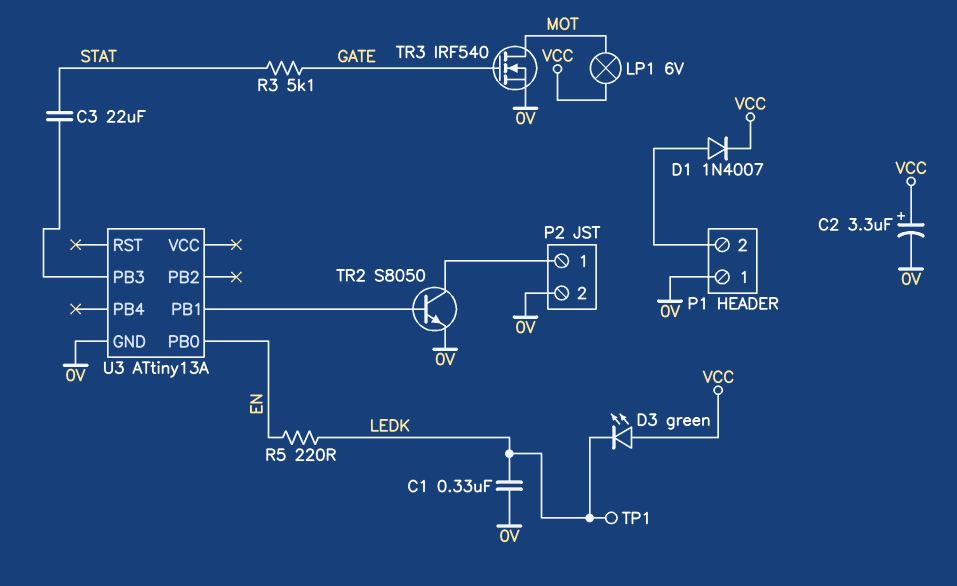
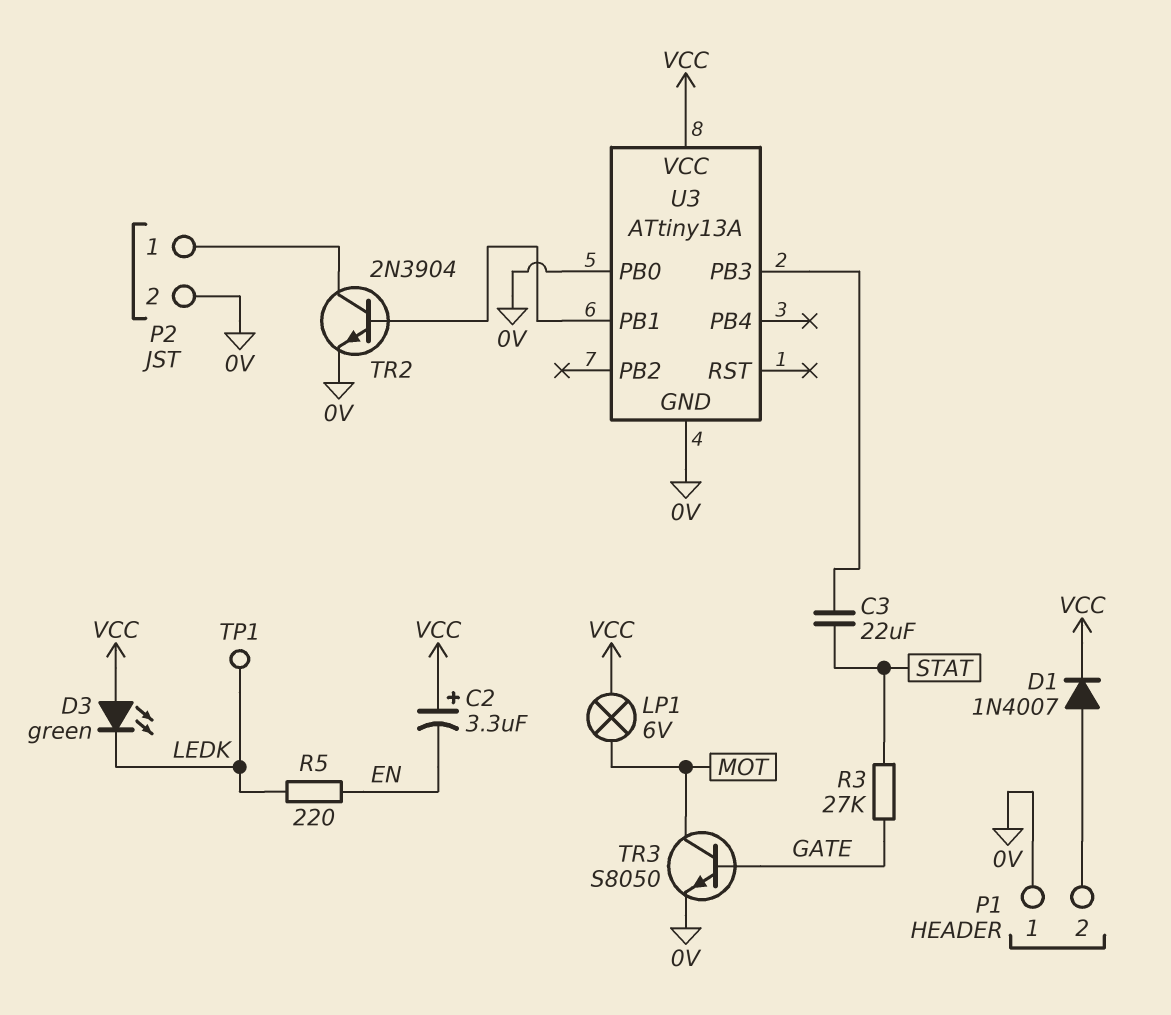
C1: 330nF (0V, LEDK) -> none
C2: 3.3uF (plus VCC, minus 0V) -> 3.3uF (plus VCC, minus EN)
R3: 5.1k (GATE, STAT) -> 27k (GATE, STAT)
TR2: NPN S8050 (B U3/PB1, C P2/1, E 0V) -> NPN 2N3904 (B U3/PB1, C P2/1, E 0V)
TR3: NMOS IRF540 (G GATE, D MOT, S 0V) -> NPN S8050 (B GATE, C MOT, E 0V)
U3 pin PB0: EN -> 0V
U3 pin VCC: none -> VCC

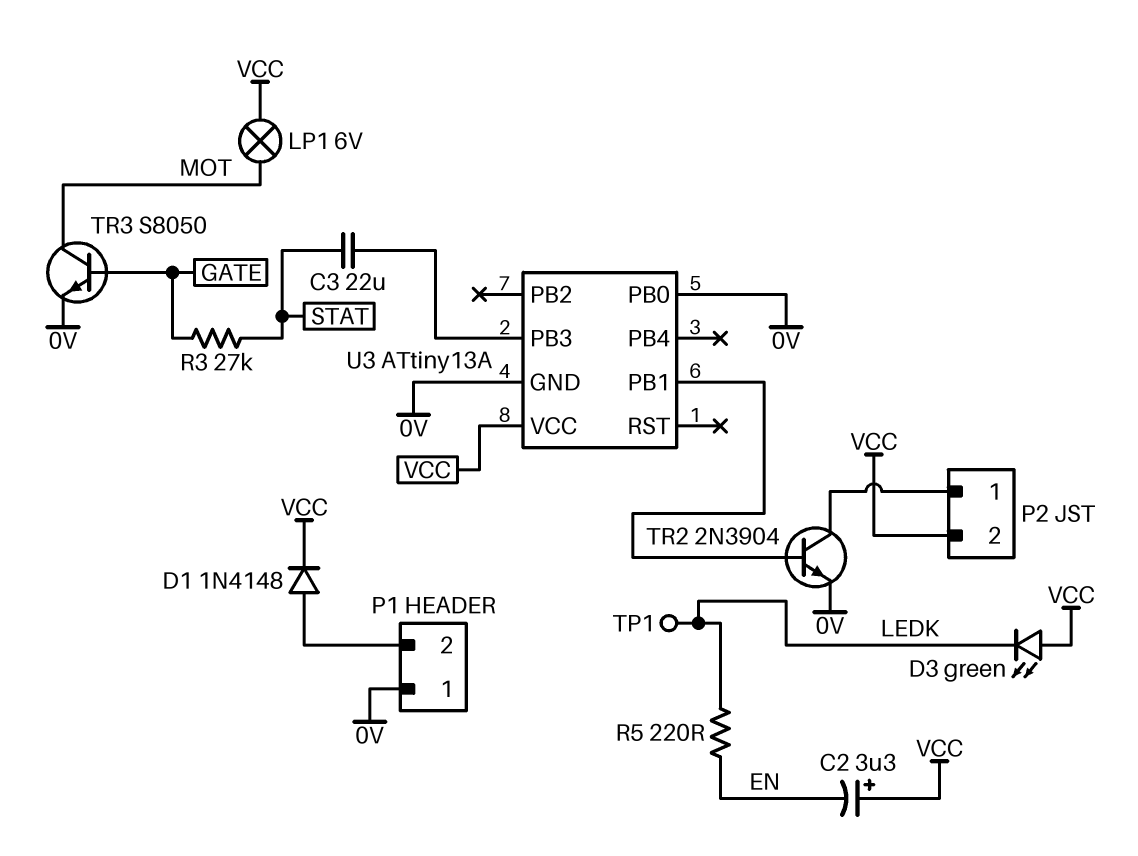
D1: diode 1N4007 (A P1/2, K VCC) -> diode 1N4148 (A P1/2, K VCC)
P2 pin 2: 0V -> VCC

